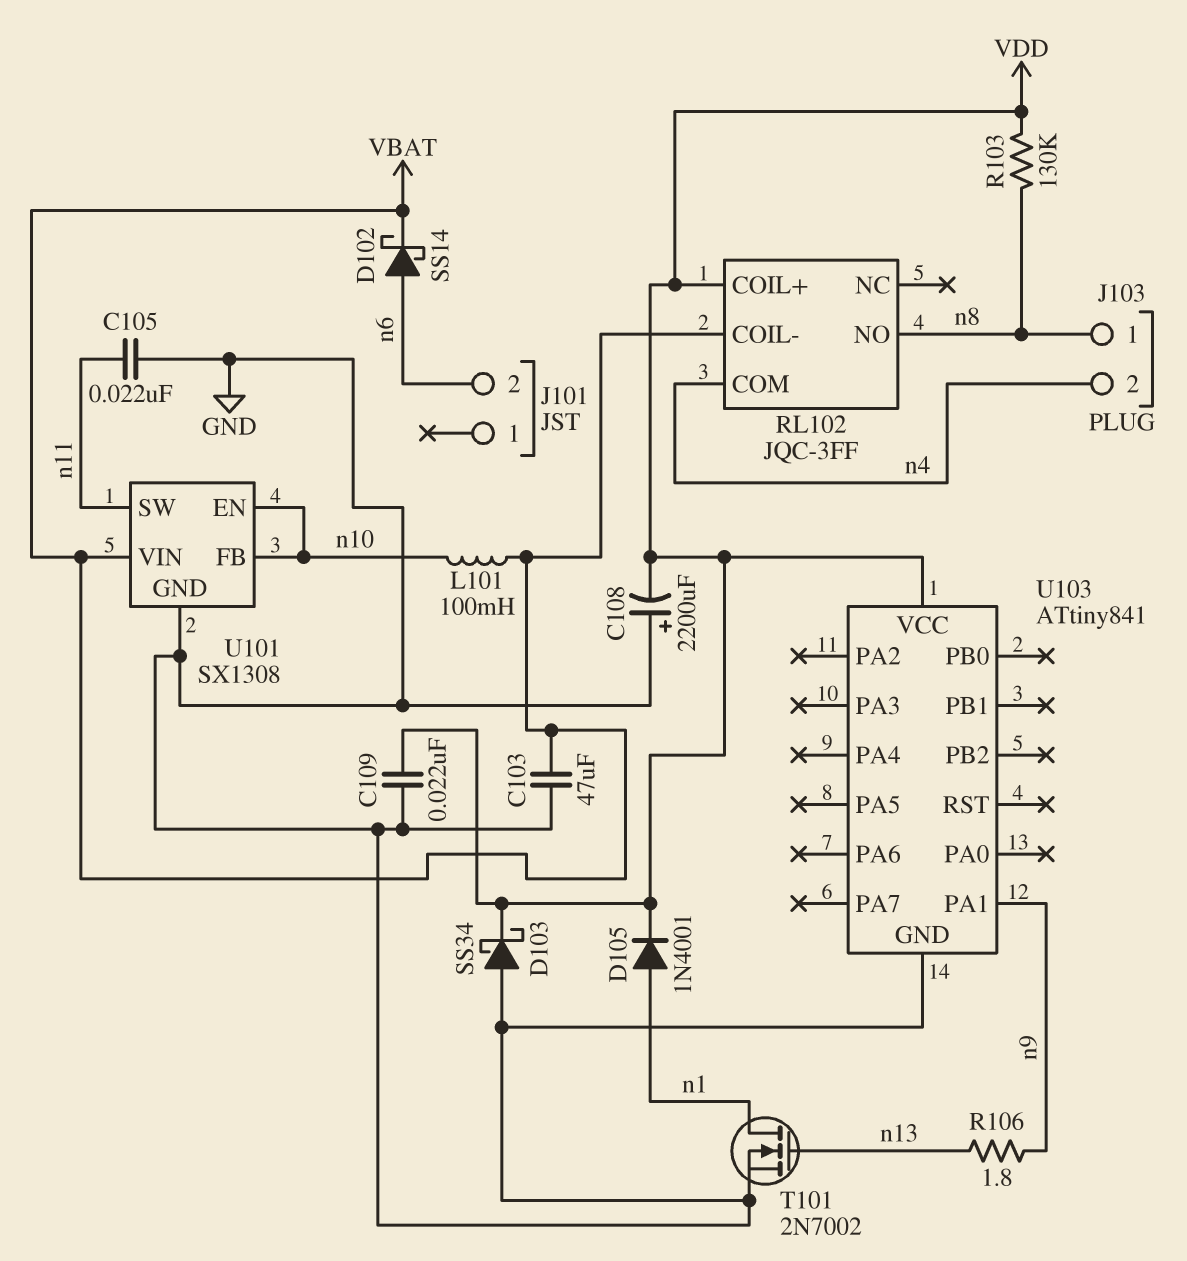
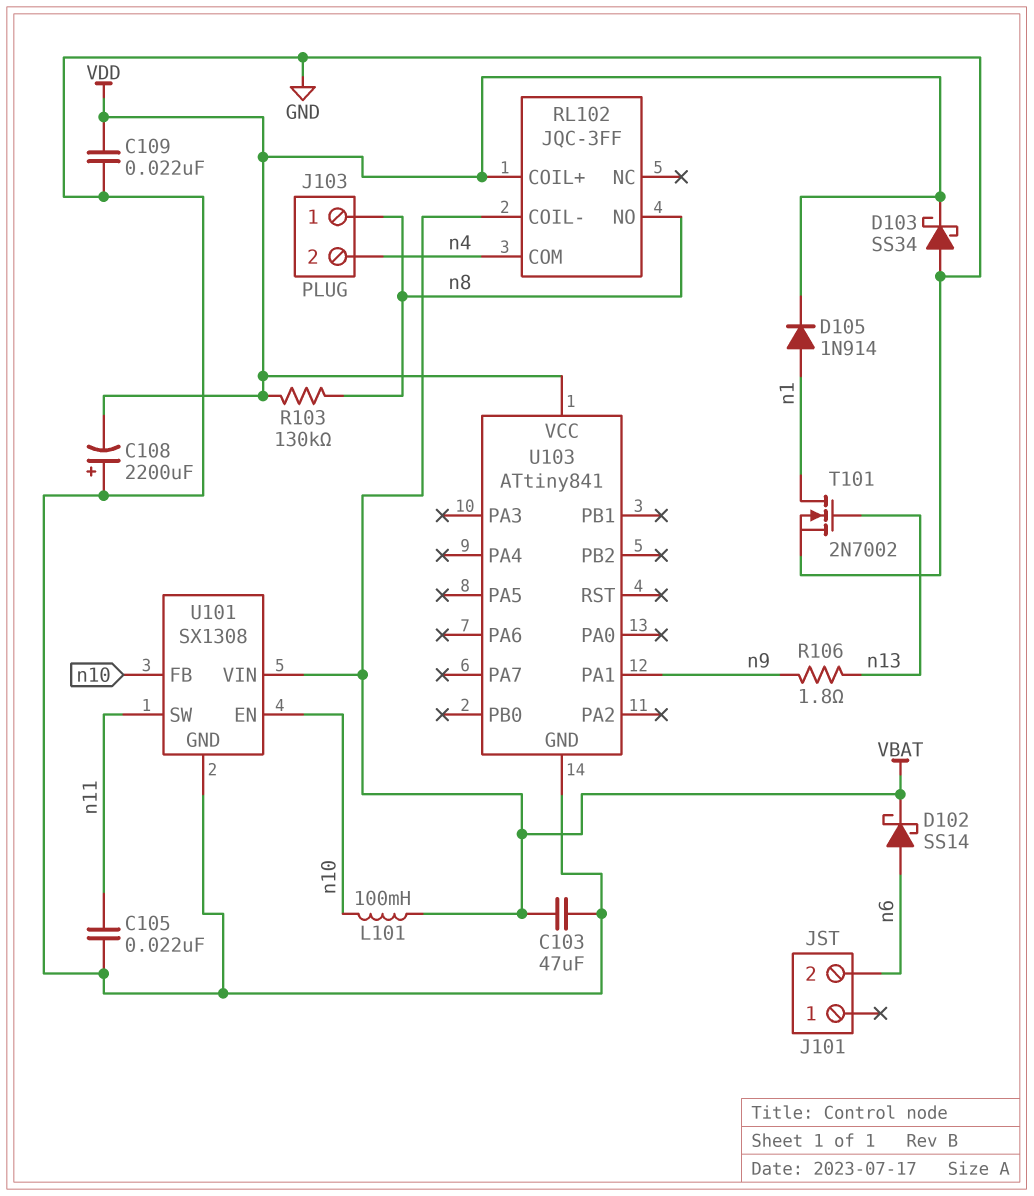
D105: diode 1N4001 (A n1, K VDD) -> diode 1N914 (A n1, K VDD)

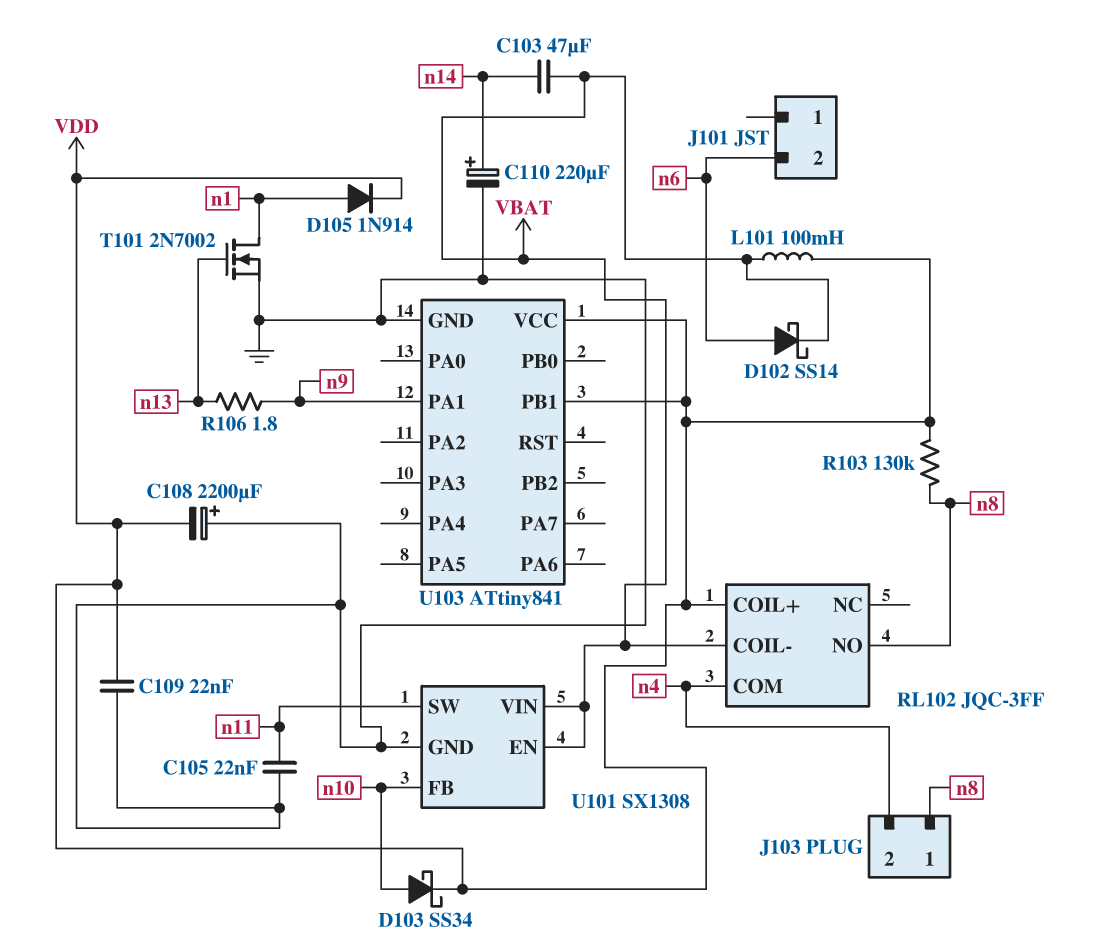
C103: 47uF (GND, VBAT) -> 47uF (VBAT, n14)
C110: none -> 220uF (plus n14, minus GND)
D103: schottky SS34 (A GND, K VDD) -> schottky SS34 (A n10, K VDD)
L101: 100mH (VBAT, n10) -> 100mH (VBAT, VDD)
U101 pin EN: n10 -> VBAT
U103 pin PB1: none -> VDD

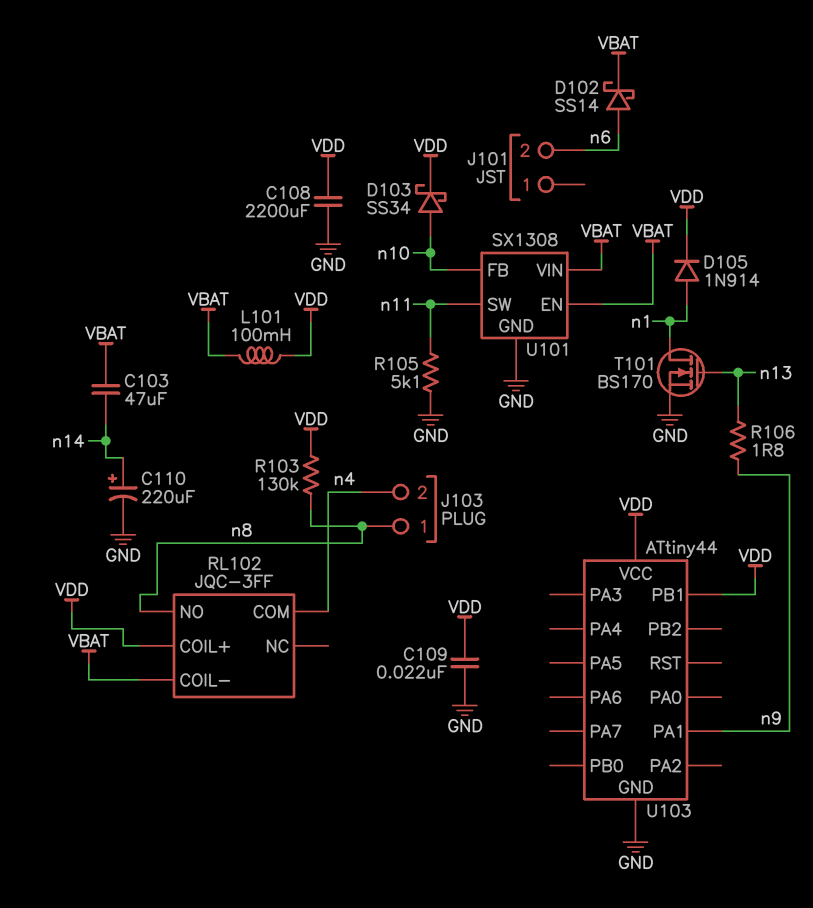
C105: 22nF (GND, n11) -> none
C108: 2200uF (plus GND, minus VDD) -> 2200uF (GND, VDD)
R105: none -> 5.1k (GND, n11)
T101: NMOS 2N7002 (G n13, D n1, S GND) -> NMOS BS170 (G n13, D n1, S GND)
U103: ATtiny841 -> ATtiny44

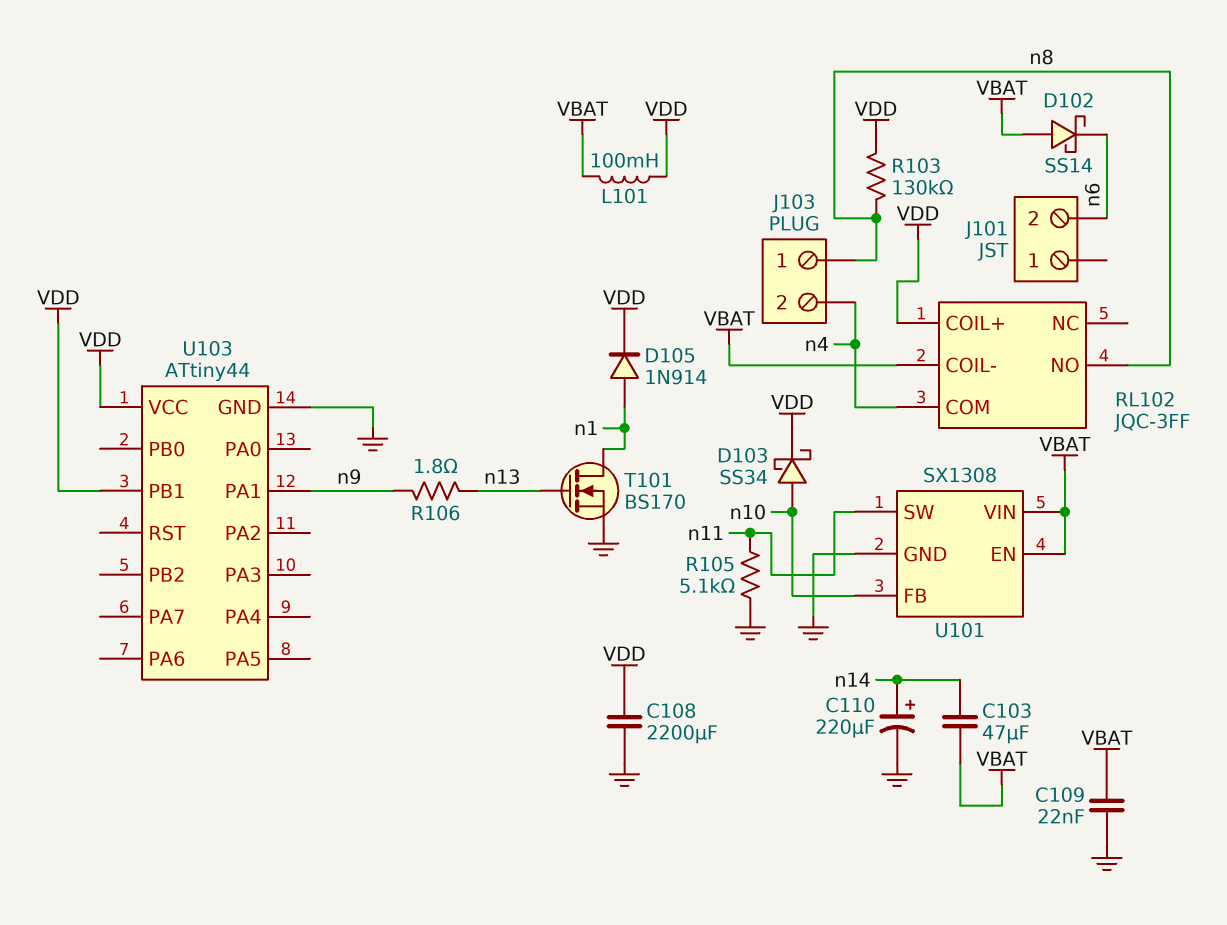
C109: 22nF (GND, VDD) -> 22nF (GND, VBAT)
D102: schottky SS14 (A n6, K VBAT) -> schottky SS14 (A VBAT, K n6)

